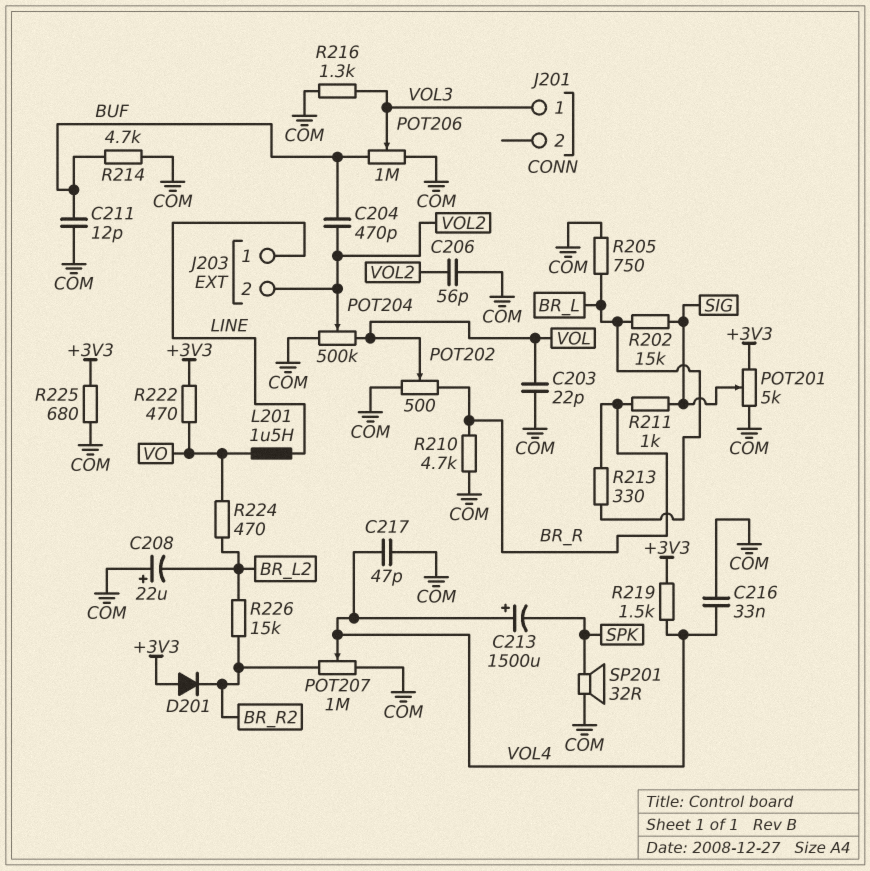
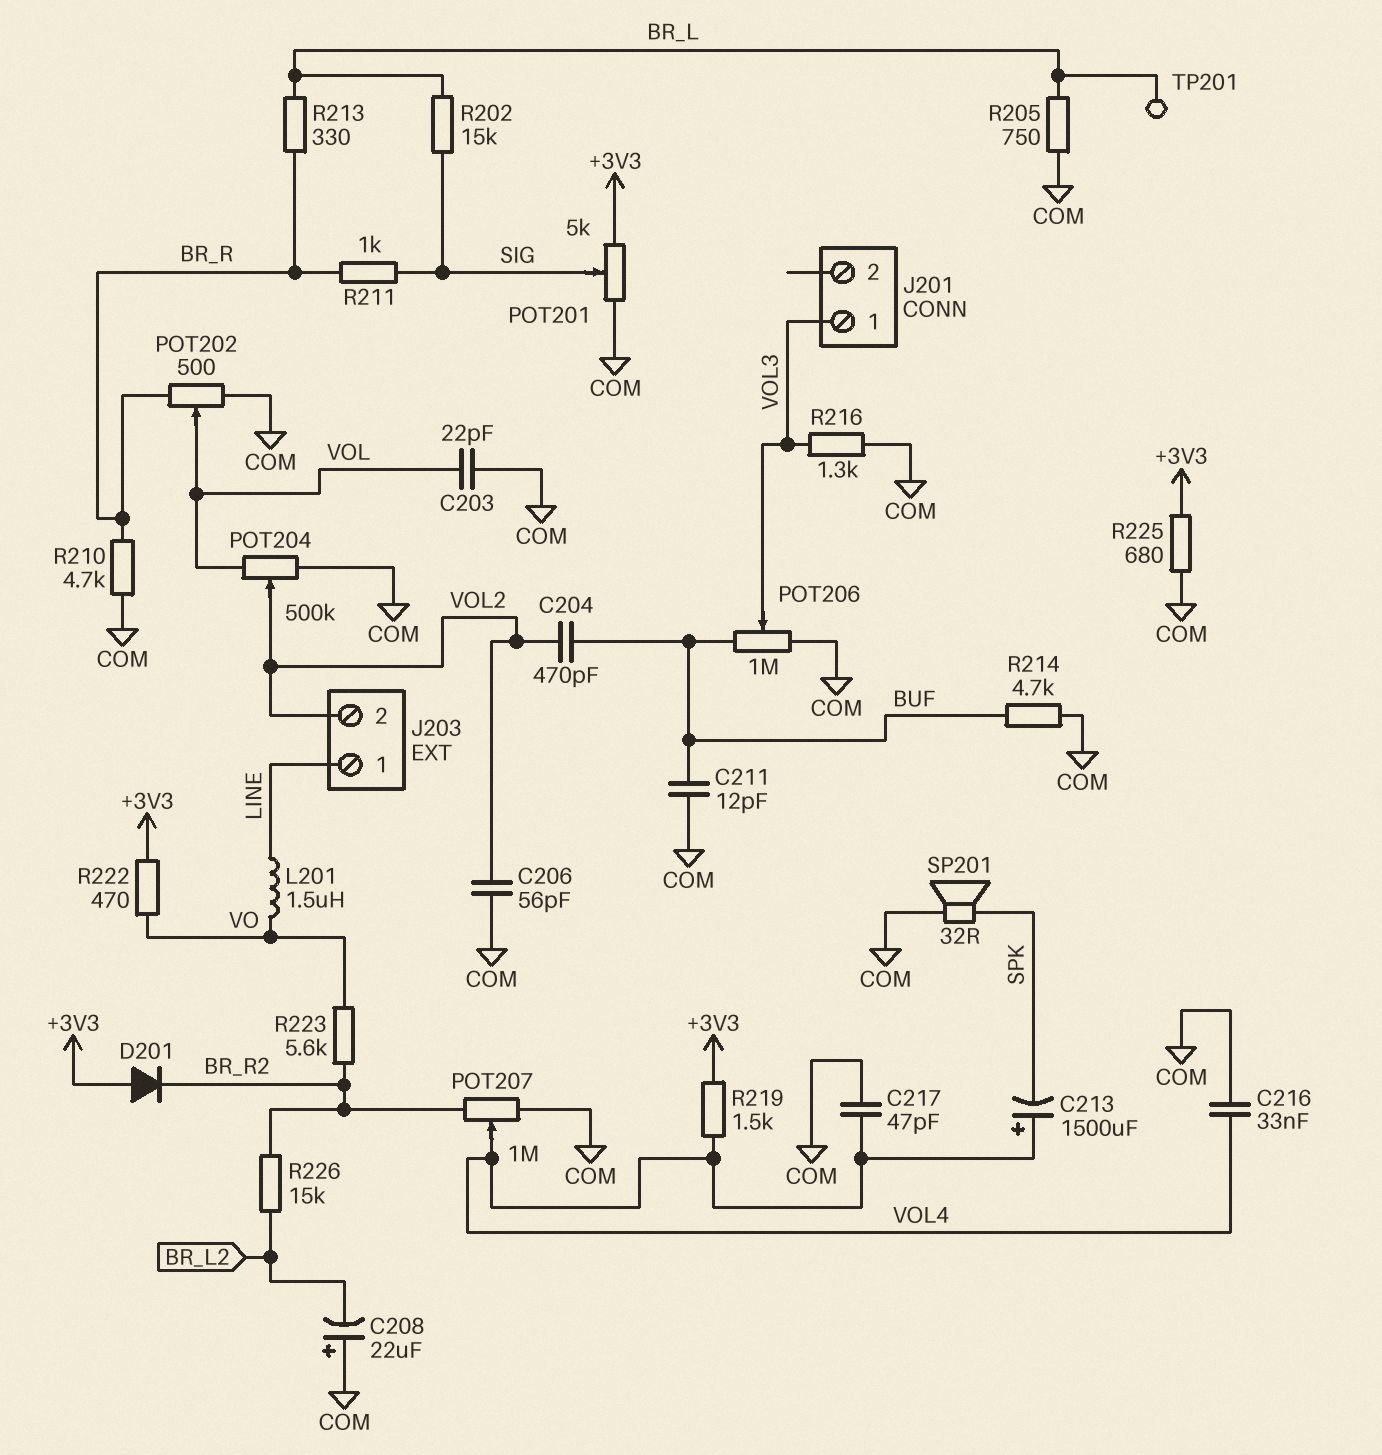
R223: none -> 5.6k (BR_R2, VO)
R224: 470 (BR_L2, VO) -> none
TP201: none -> test point (BR_L)

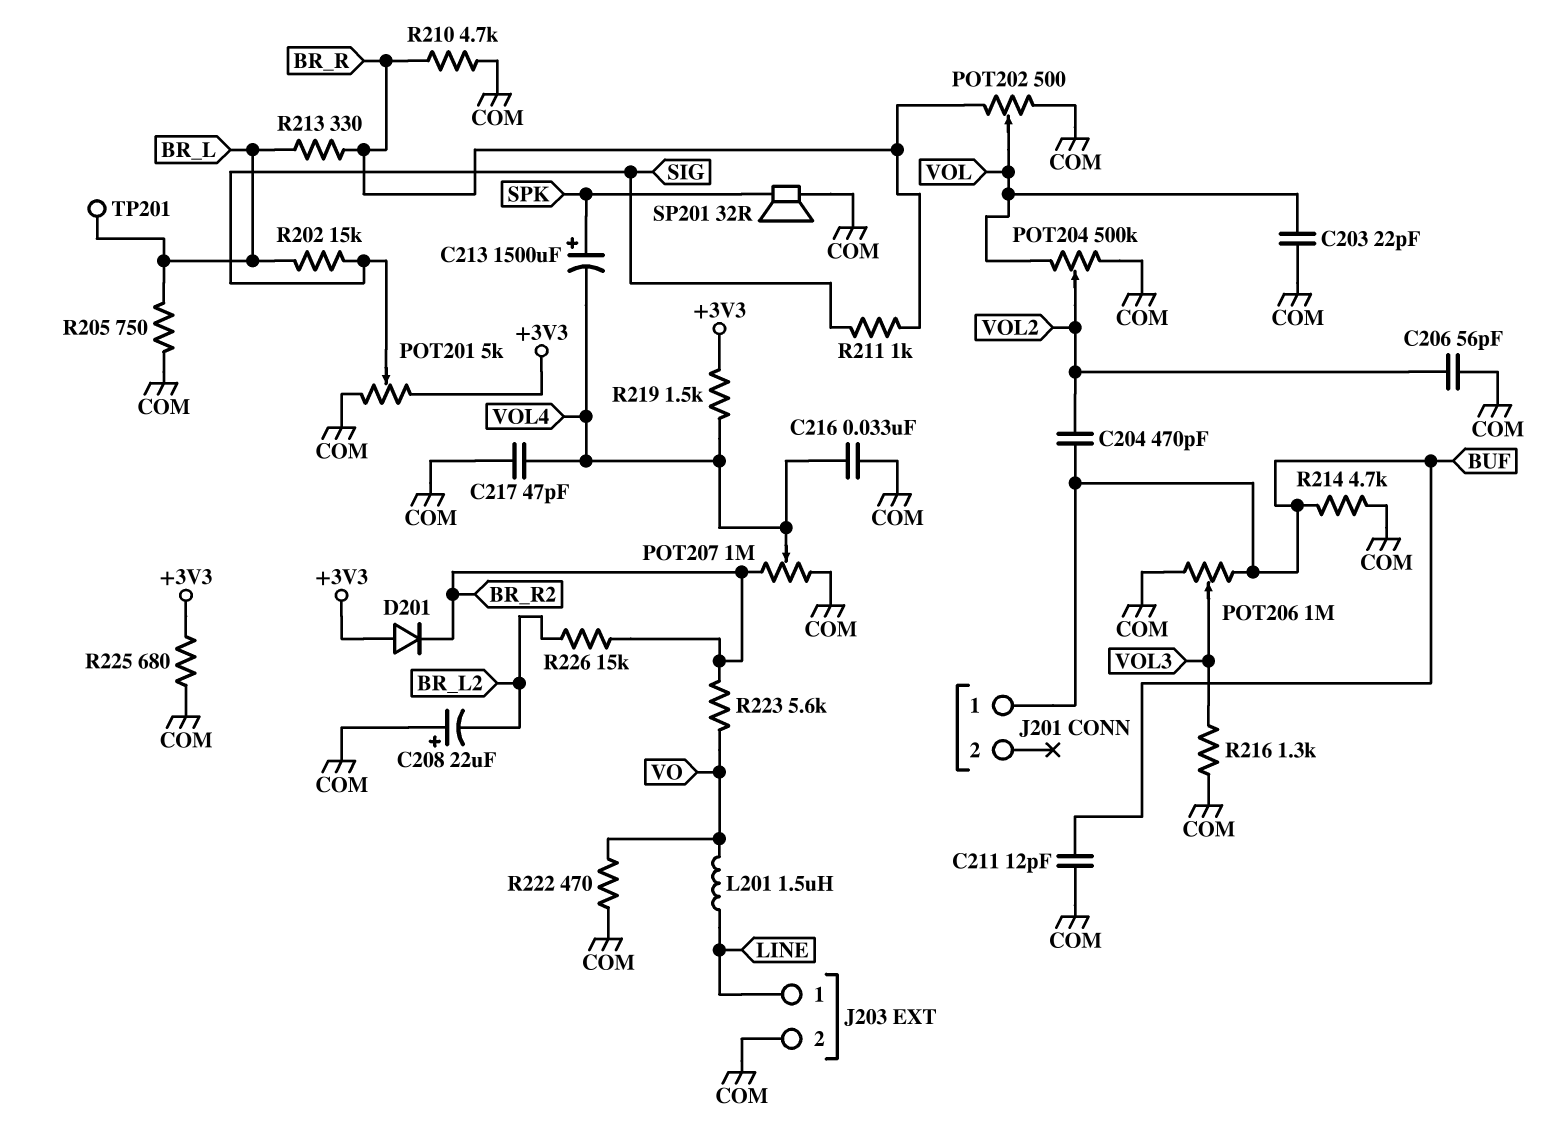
C213: 1500uF (plus VOL4, minus SPK) -> 1500uF (plus SPK, minus VOL4)
J201 pin 1: VOL3 -> BUF
J203 pin 2: VOL2 -> COM
R222: 470 (+3V3, VO) -> 470 (COM, VO)

